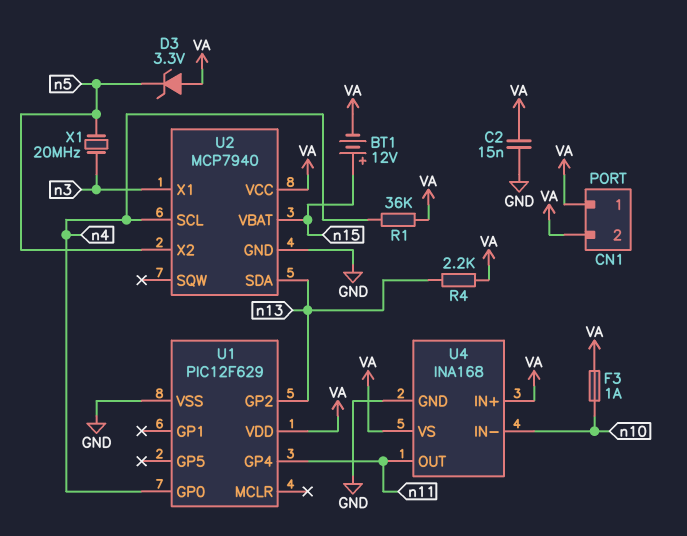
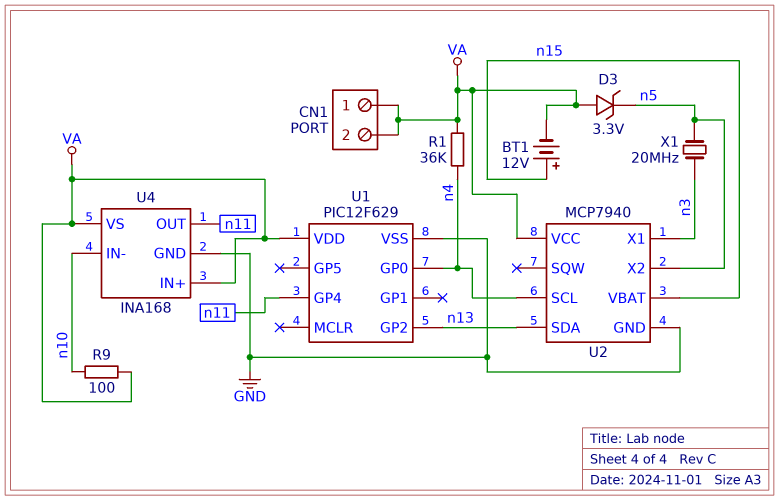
C2: 15nF (GND, VA) -> none
F3: 1A (VA, n10) -> none
R4: 2.2k (VA, n13) -> none
R9: none -> 100 (VA, n10)

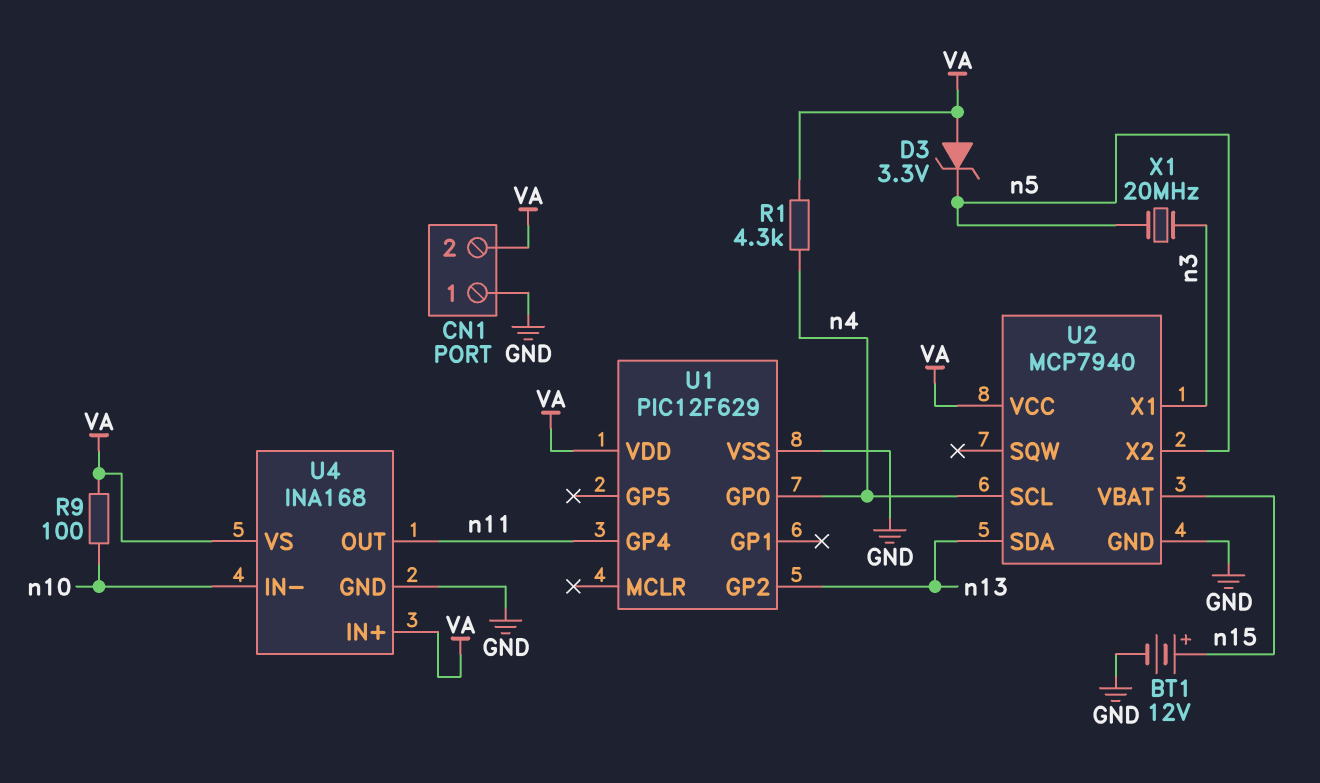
BT1: 12V (plus n15, minus VA) -> 12V (plus n15, minus GND)
CN1 pin 1: VA -> GND
R1: 36k (VA, n4) -> 4.3k (VA, n4)

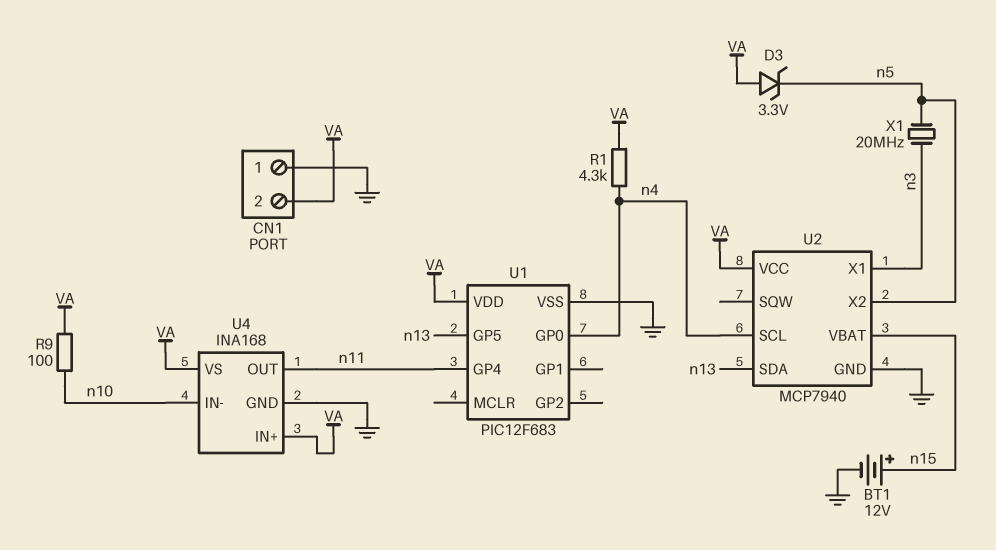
U1: PIC12F629 -> PIC12F683
U1 pin GP2: n13 -> none
U1 pin GP5: none -> n13

